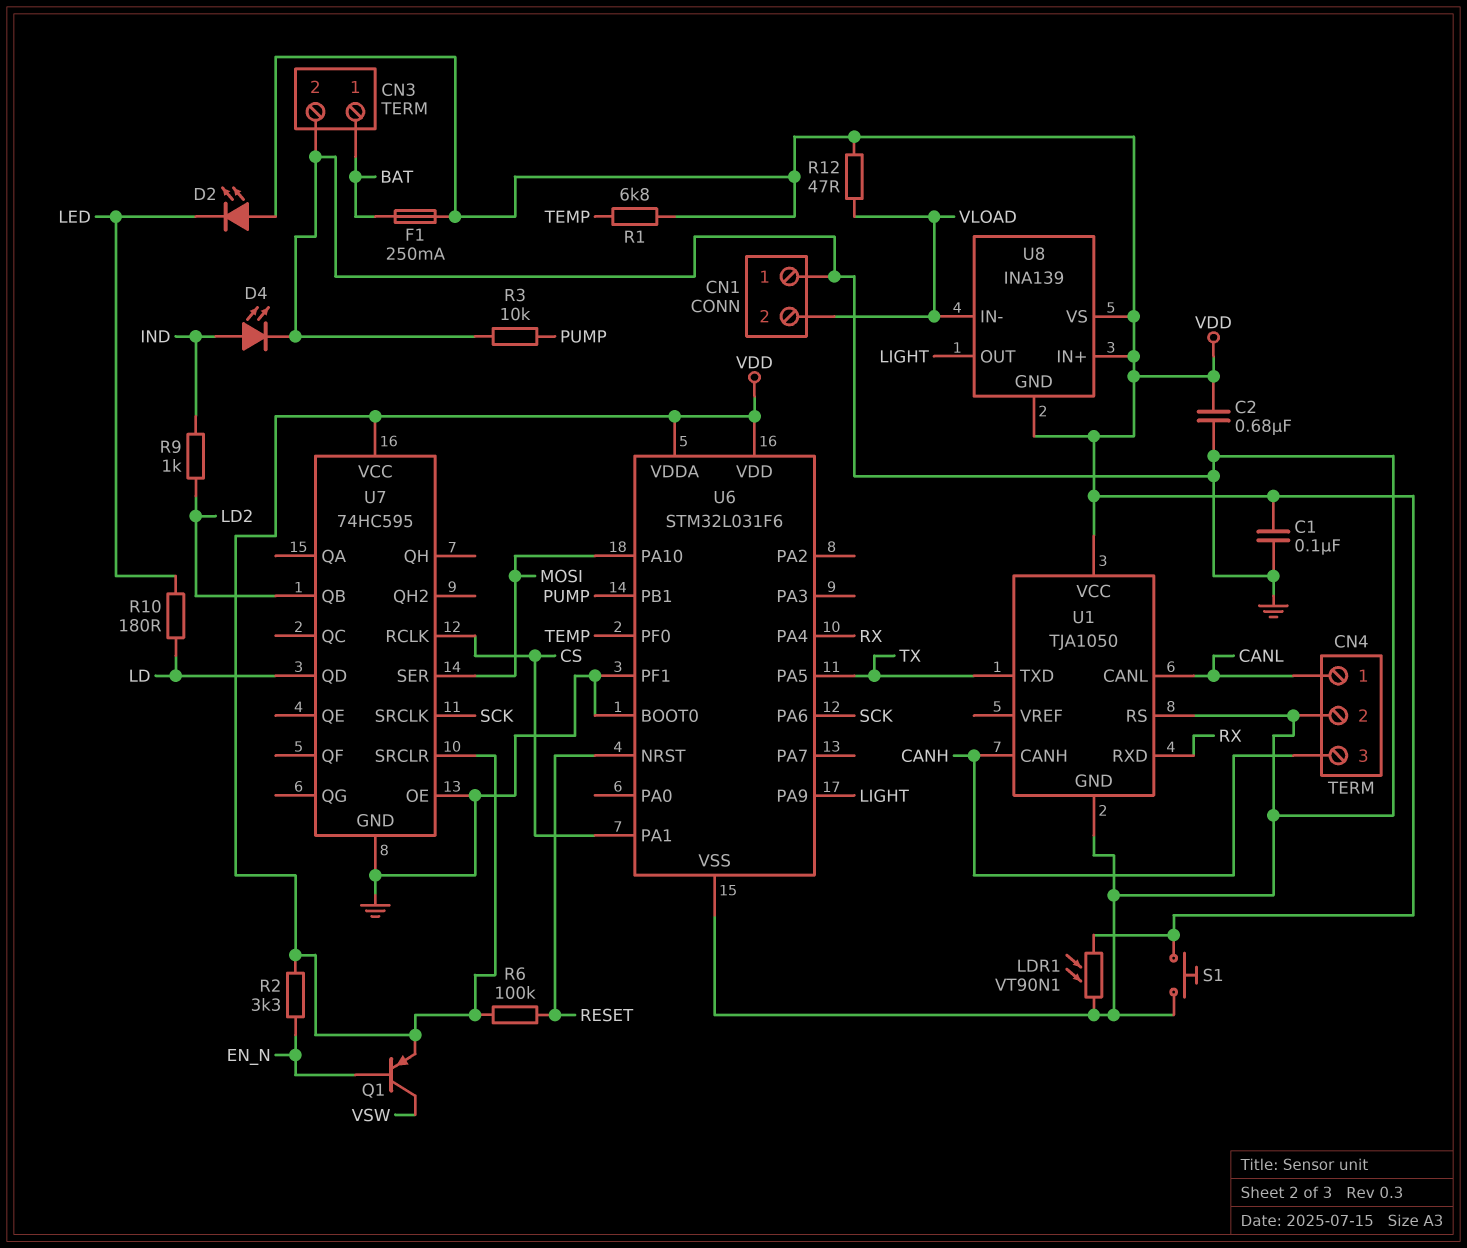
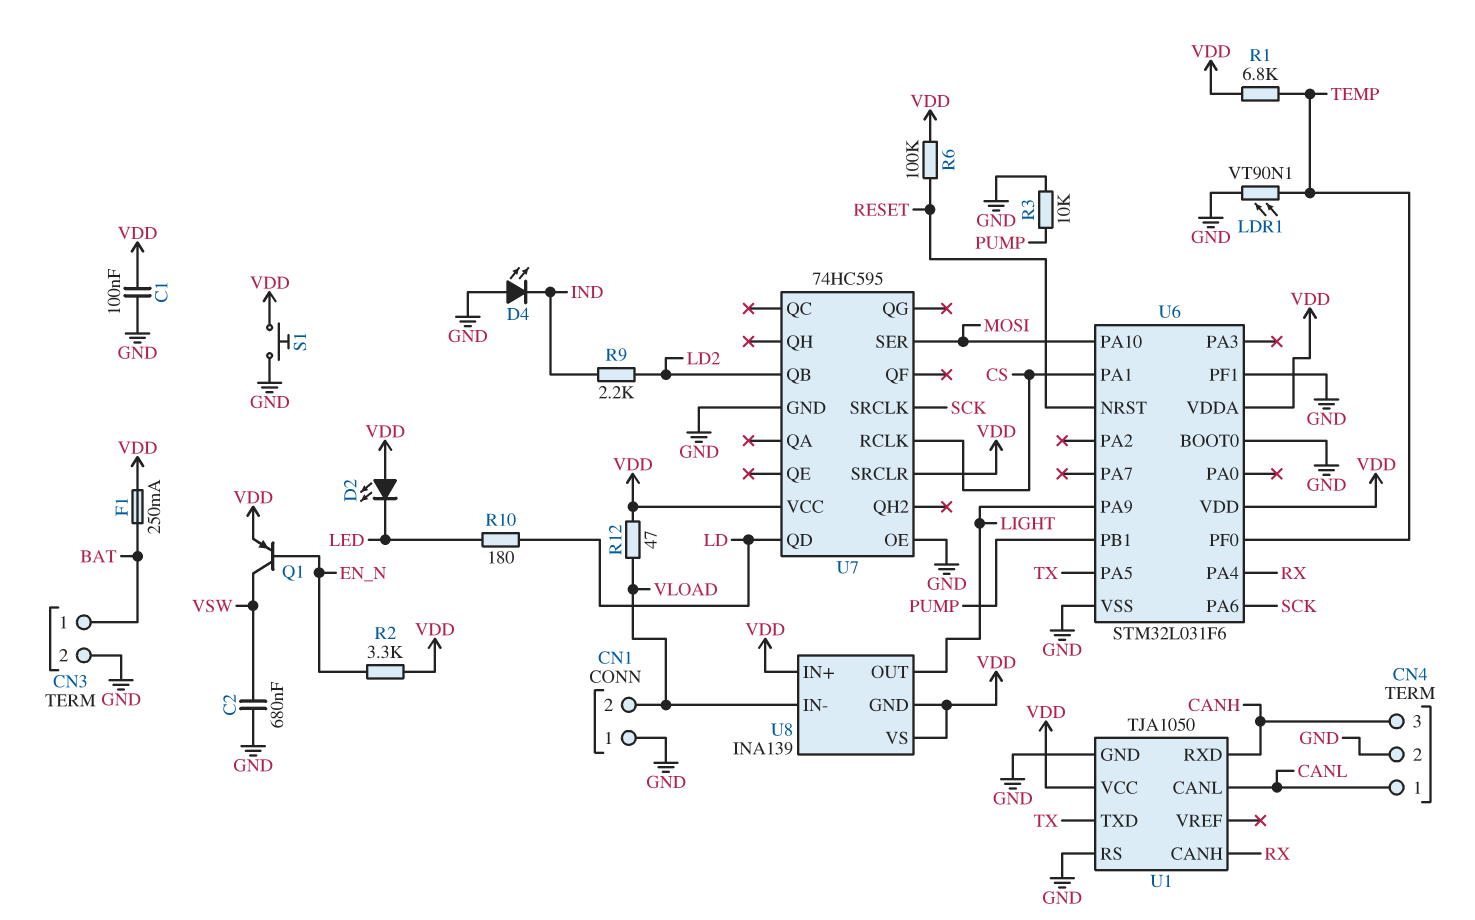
C2: 680nF (GND, VDD) -> 680nF (GND, VSW)
D4: LED (A IND, K GND) -> LED (A GND, K IND)
LDR1: VT90N1 (GND, VDD) -> VT90N1 (GND, TEMP)
R9: 1k (IND, LD2) -> 2.2k (IND, LD2)
U1 pin CANH: CANH -> RX
U1 pin RXD: RX -> CANH

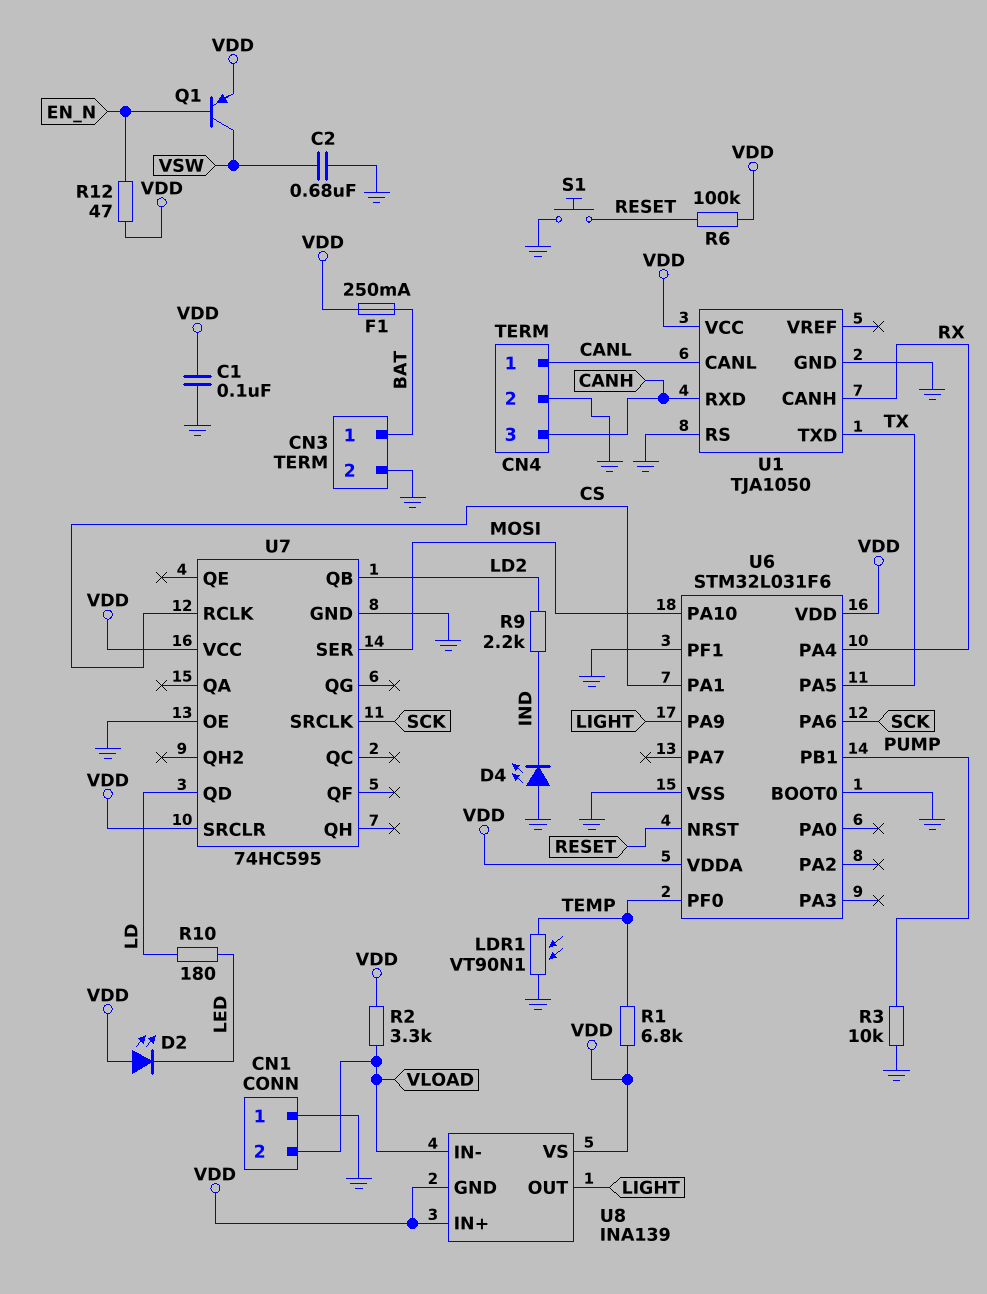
R2: 3.3k (EN_N, VDD) -> 3.3k (VDD, VLOAD)
R12: 47 (VDD, VLOAD) -> 47 (EN_N, VDD)
S1: button (GND, VDD) -> button (GND, RESET)

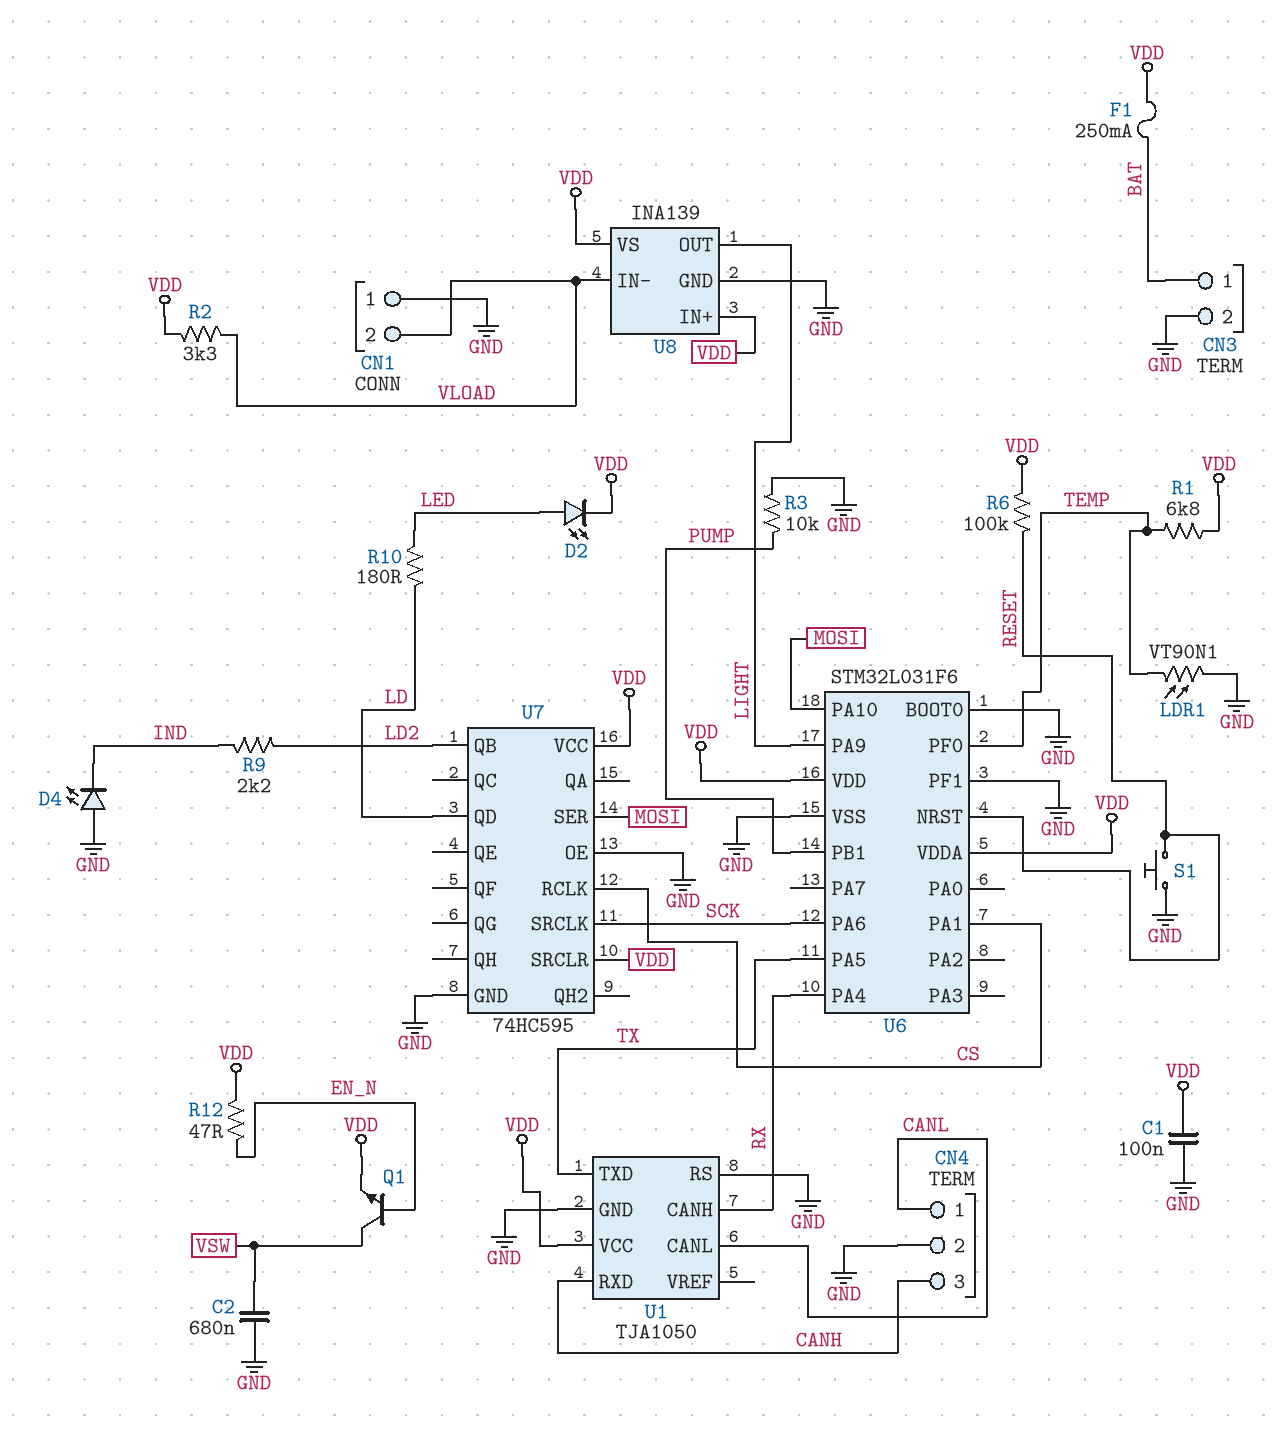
D2: LED (A VDD, K LED) -> LED (A LED, K VDD)
Q1: PNP (B EN_N, C VSW, E VDD) -> NPN (B EN_N, C VSW, E VDD)
U8 pin GND: VDD -> GND

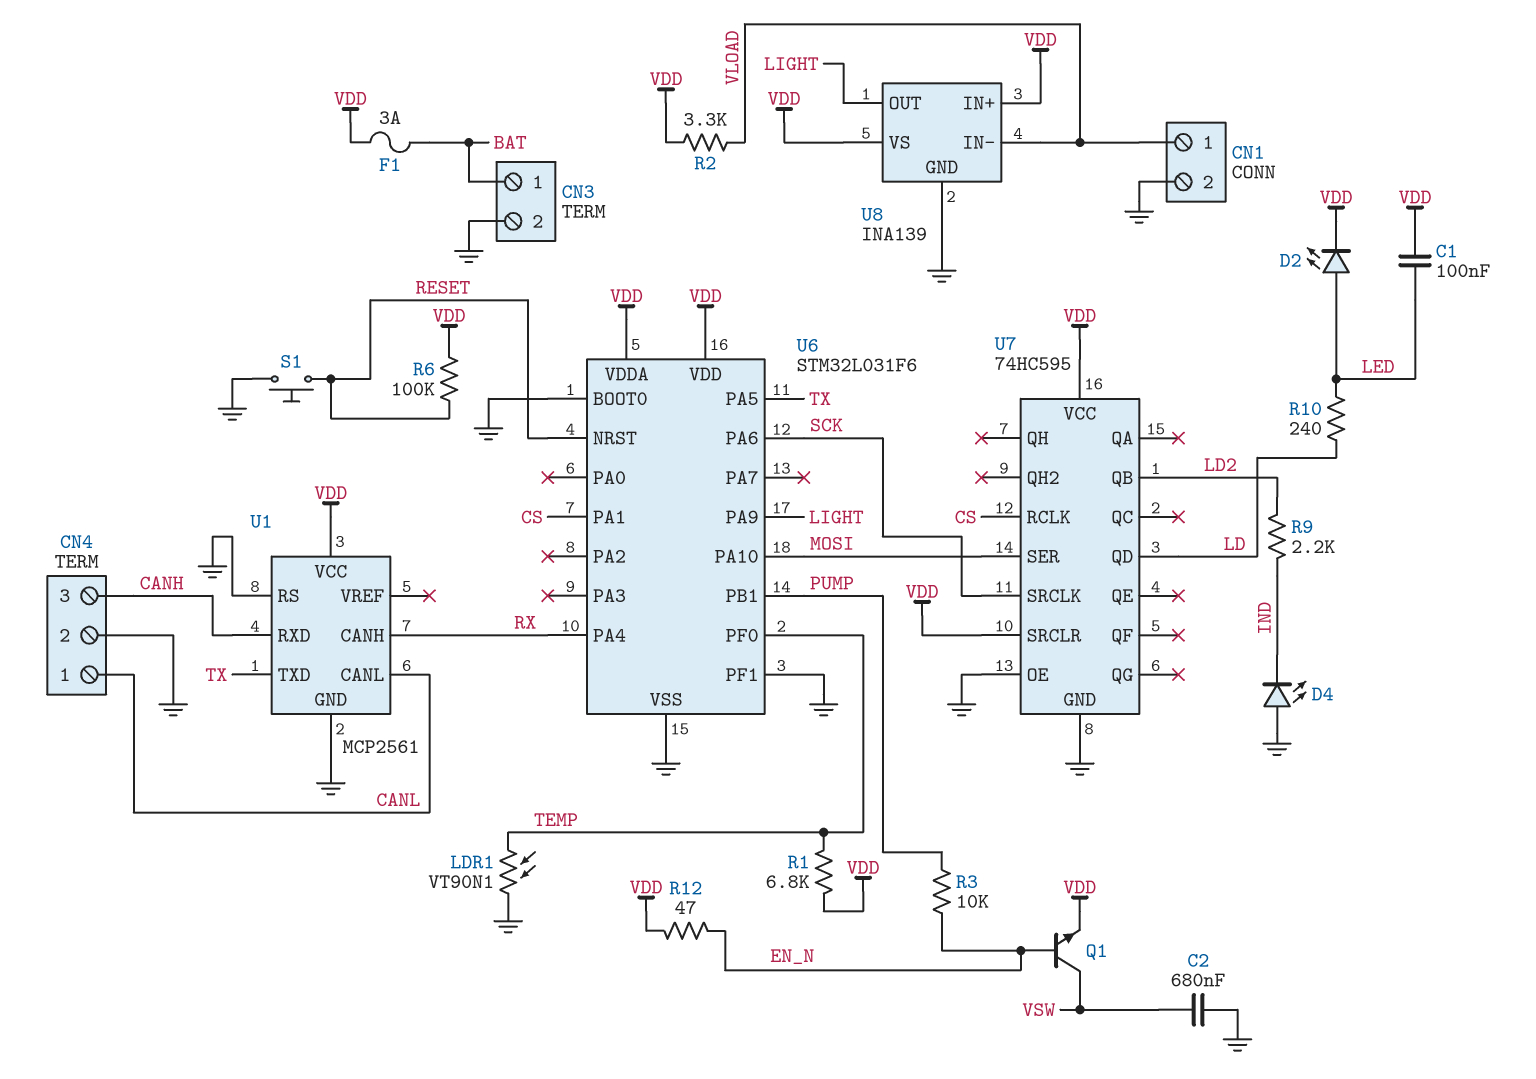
C1: 100nF (GND, VDD) -> 100nF (LED, VDD)
CN1 pin 1: GND -> VLOAD
CN1 pin 2: VLOAD -> GND
F1: 250mA (BAT, VDD) -> 3A (BAT, VDD)
R3: 10k (GND, PUMP) -> 10k (EN_N, PUMP)
R10: 180 (LD, LED) -> 240 (LD, LED)
U1: TJA1050 -> MCP2561

